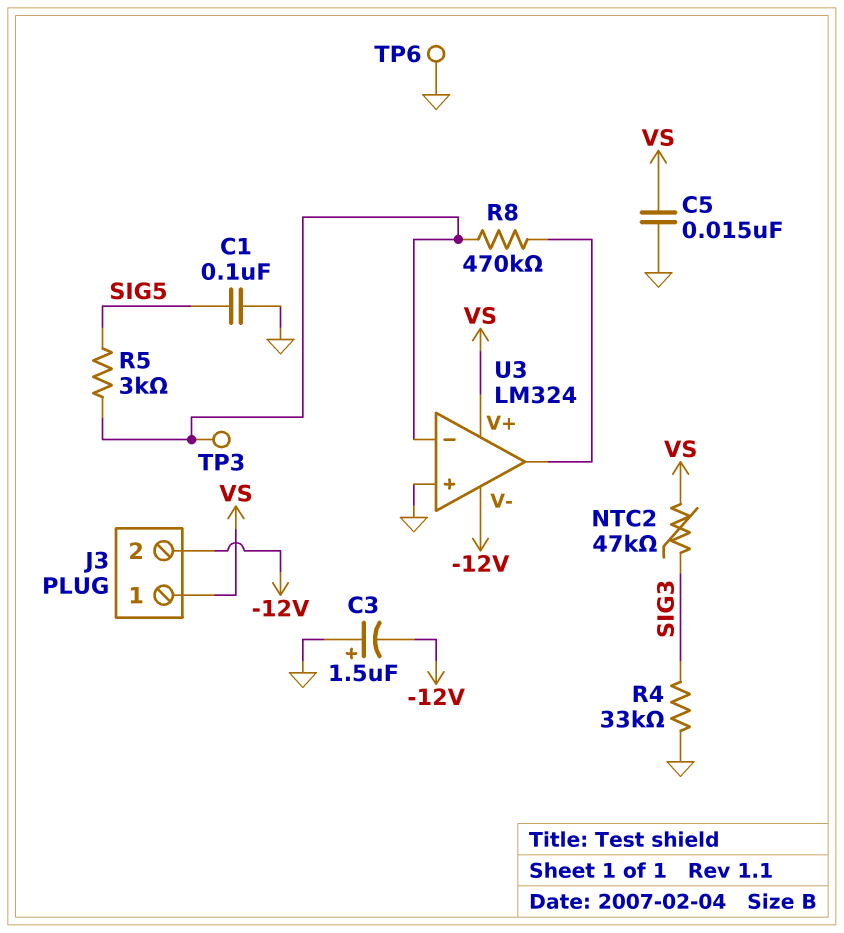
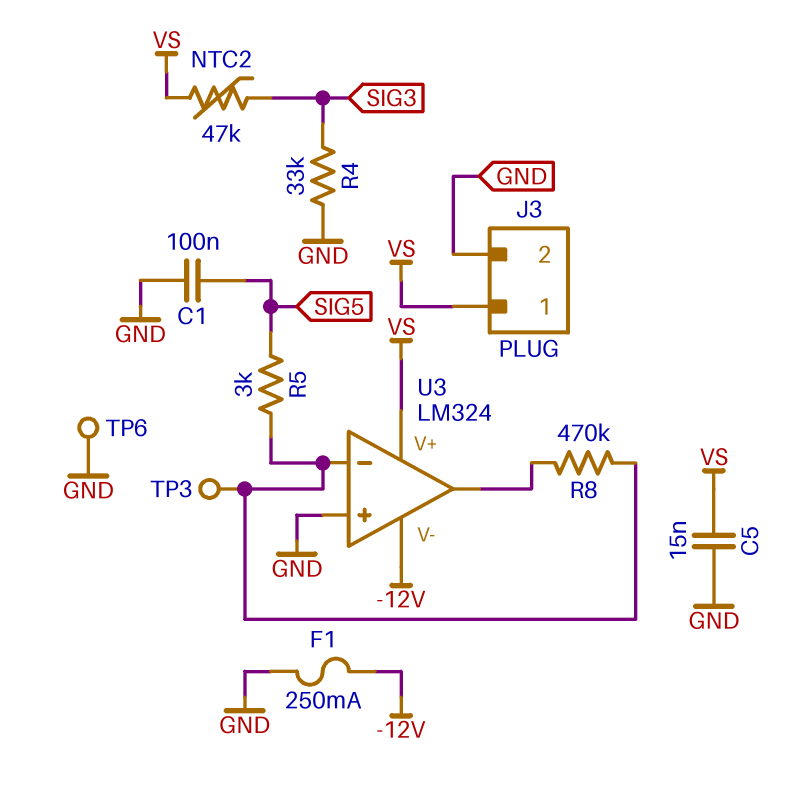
C3: 1.5uF (plus GND, minus -12V) -> none
F1: none -> 250mA (-12V, GND)
J3 pin 2: -12V -> GND

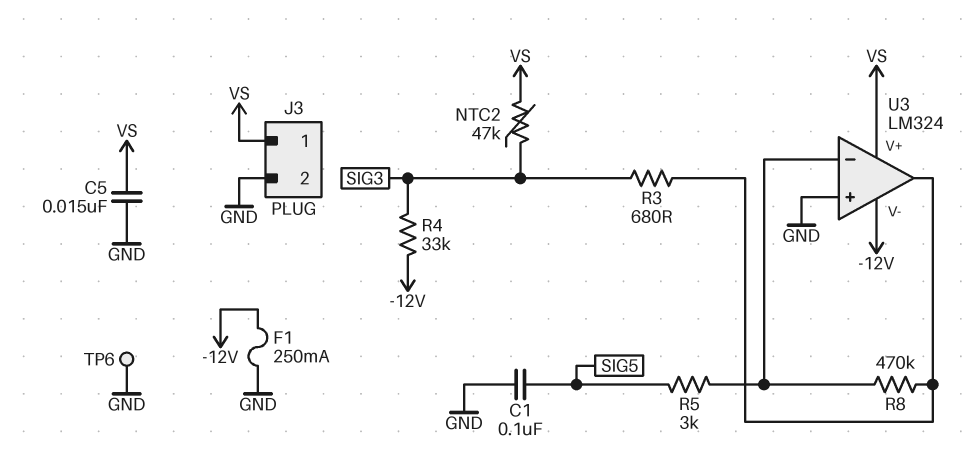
R3: none -> 680 (SIG3, U3/out)
R4: 33k (GND, SIG3) -> 33k (-12V, SIG3)
TP3: test point (U3/in-) -> none

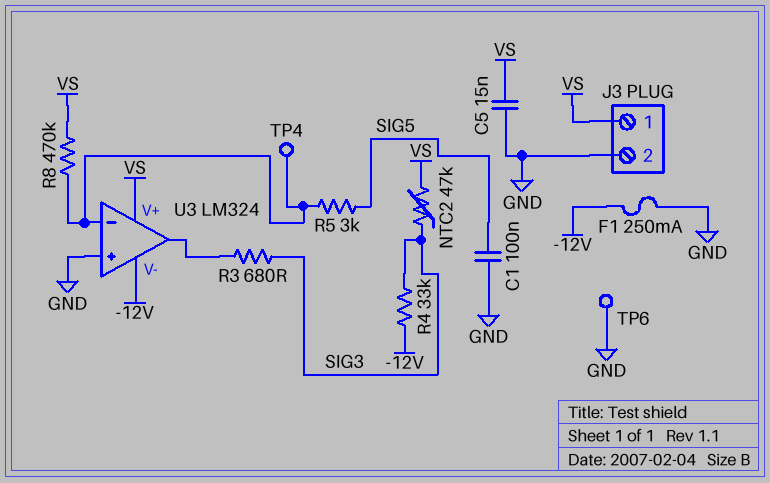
R8: 470k (U3/in-, U3/out) -> 470k (U3/in-, VS)
TP4: none -> test point (U3/in-)

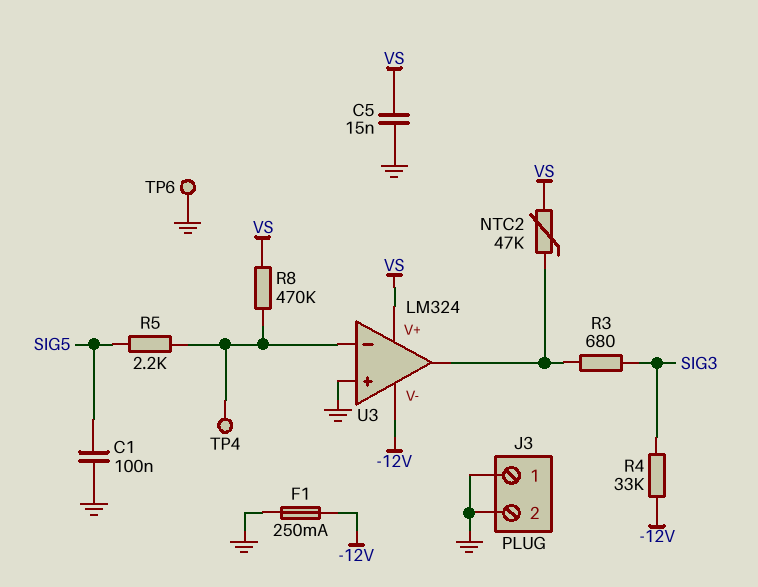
J3 pin 1: VS -> GND
NTC2: 47k (SIG3, VS) -> 47k (U3/out, VS)
R5: 3k (SIG5, U3/in-) -> 2.2k (SIG5, U3/in-)

